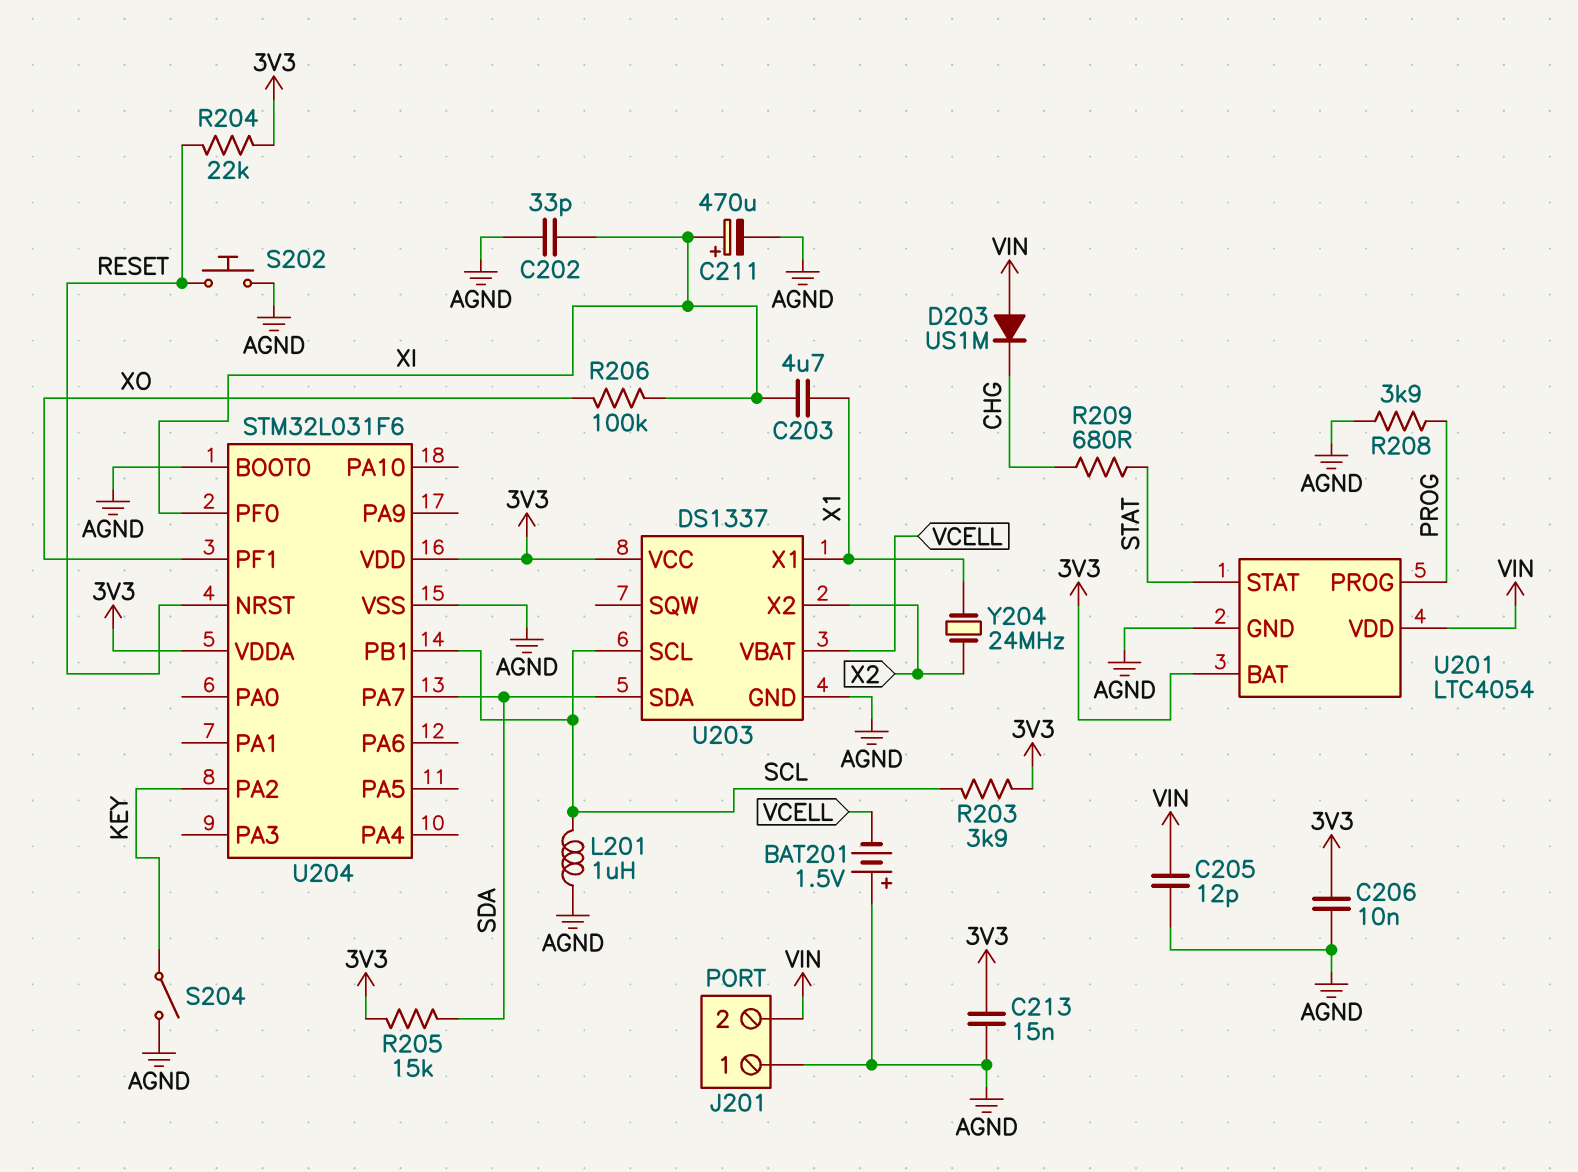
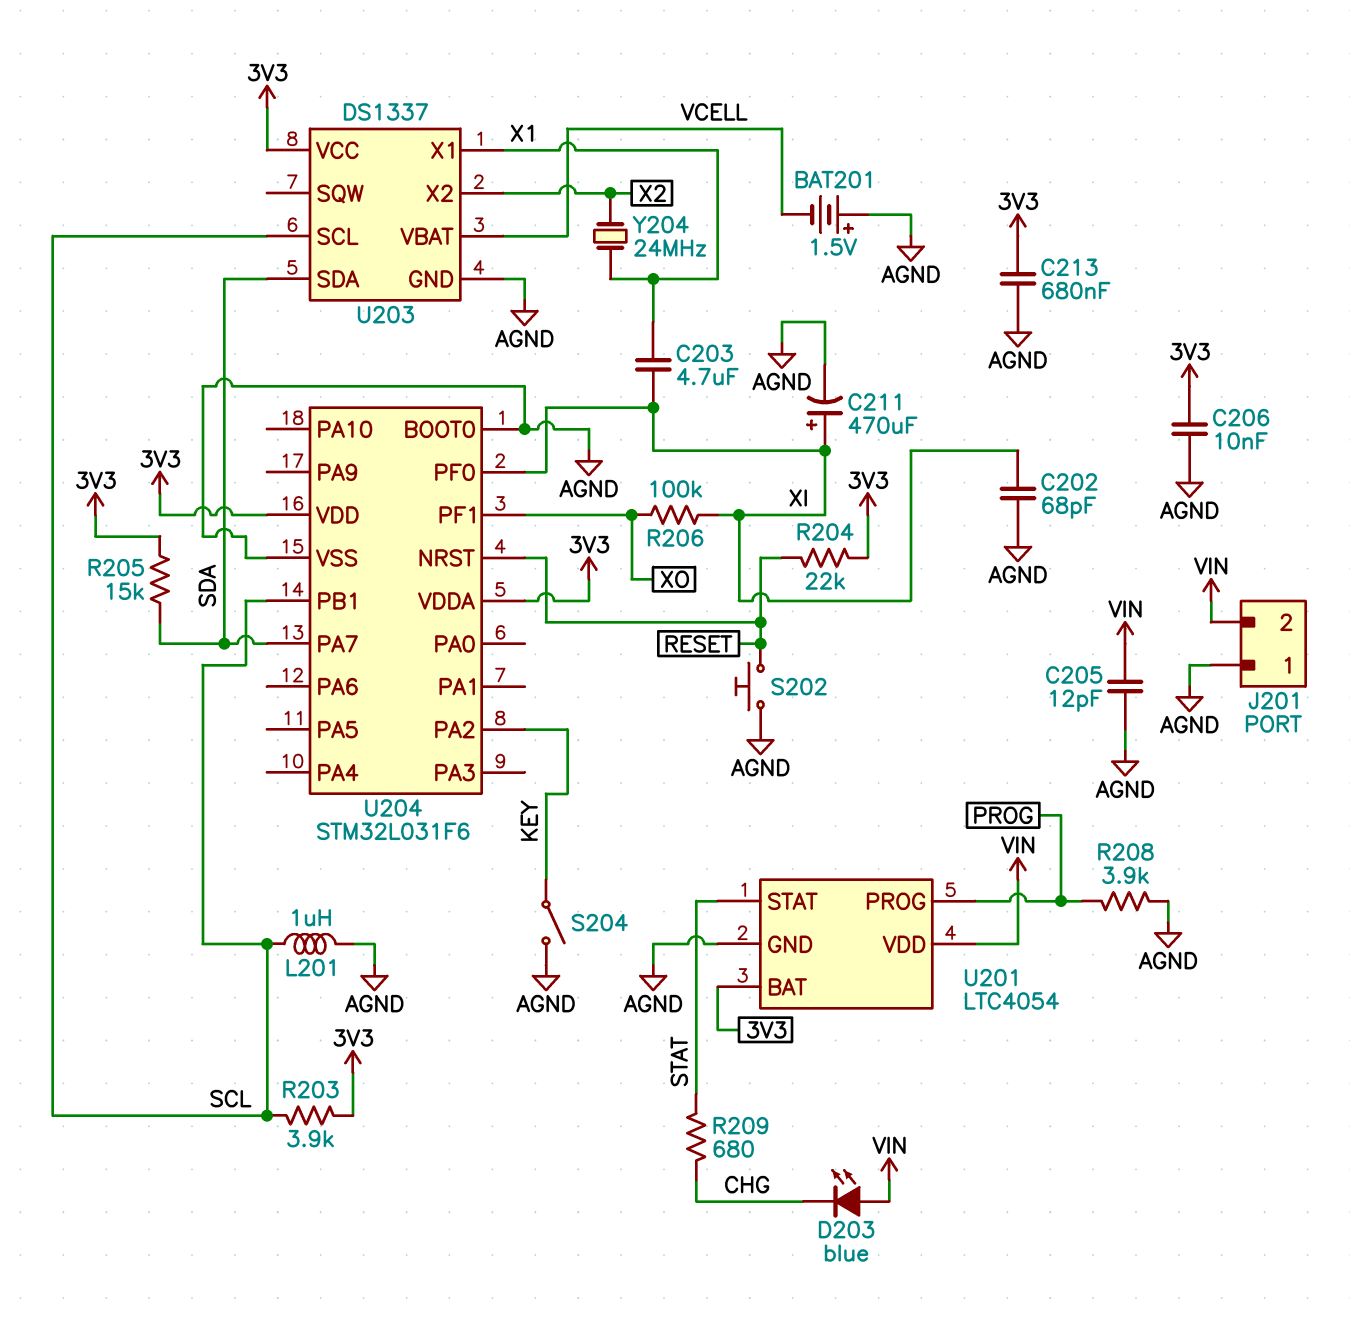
C202: 33pF (AGND, XI) -> 68pF (AGND, XI)
C213: 15nF (3V3, AGND) -> 680nF (3V3, AGND)
D203: diode US1M (A VIN, K CHG) -> LED blue (A VIN, K CHG)

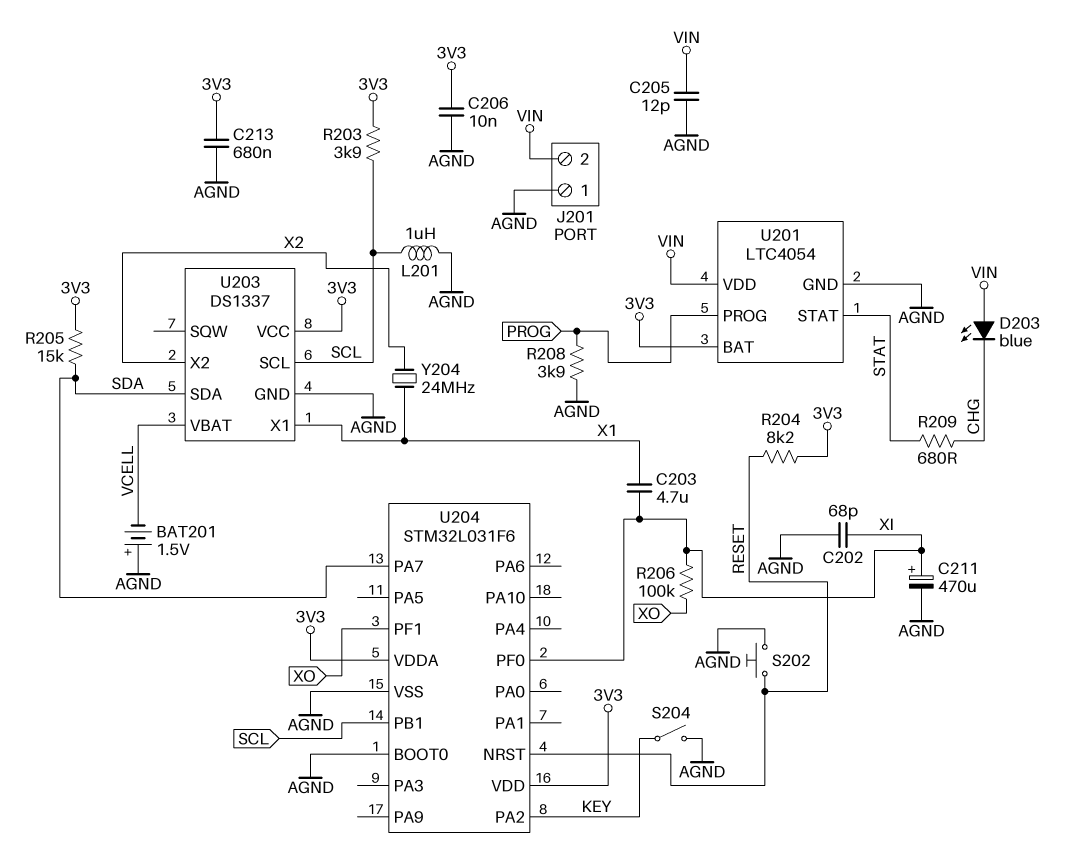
R204: 22k (3V3, RESET) -> 8.2k (3V3, RESET)

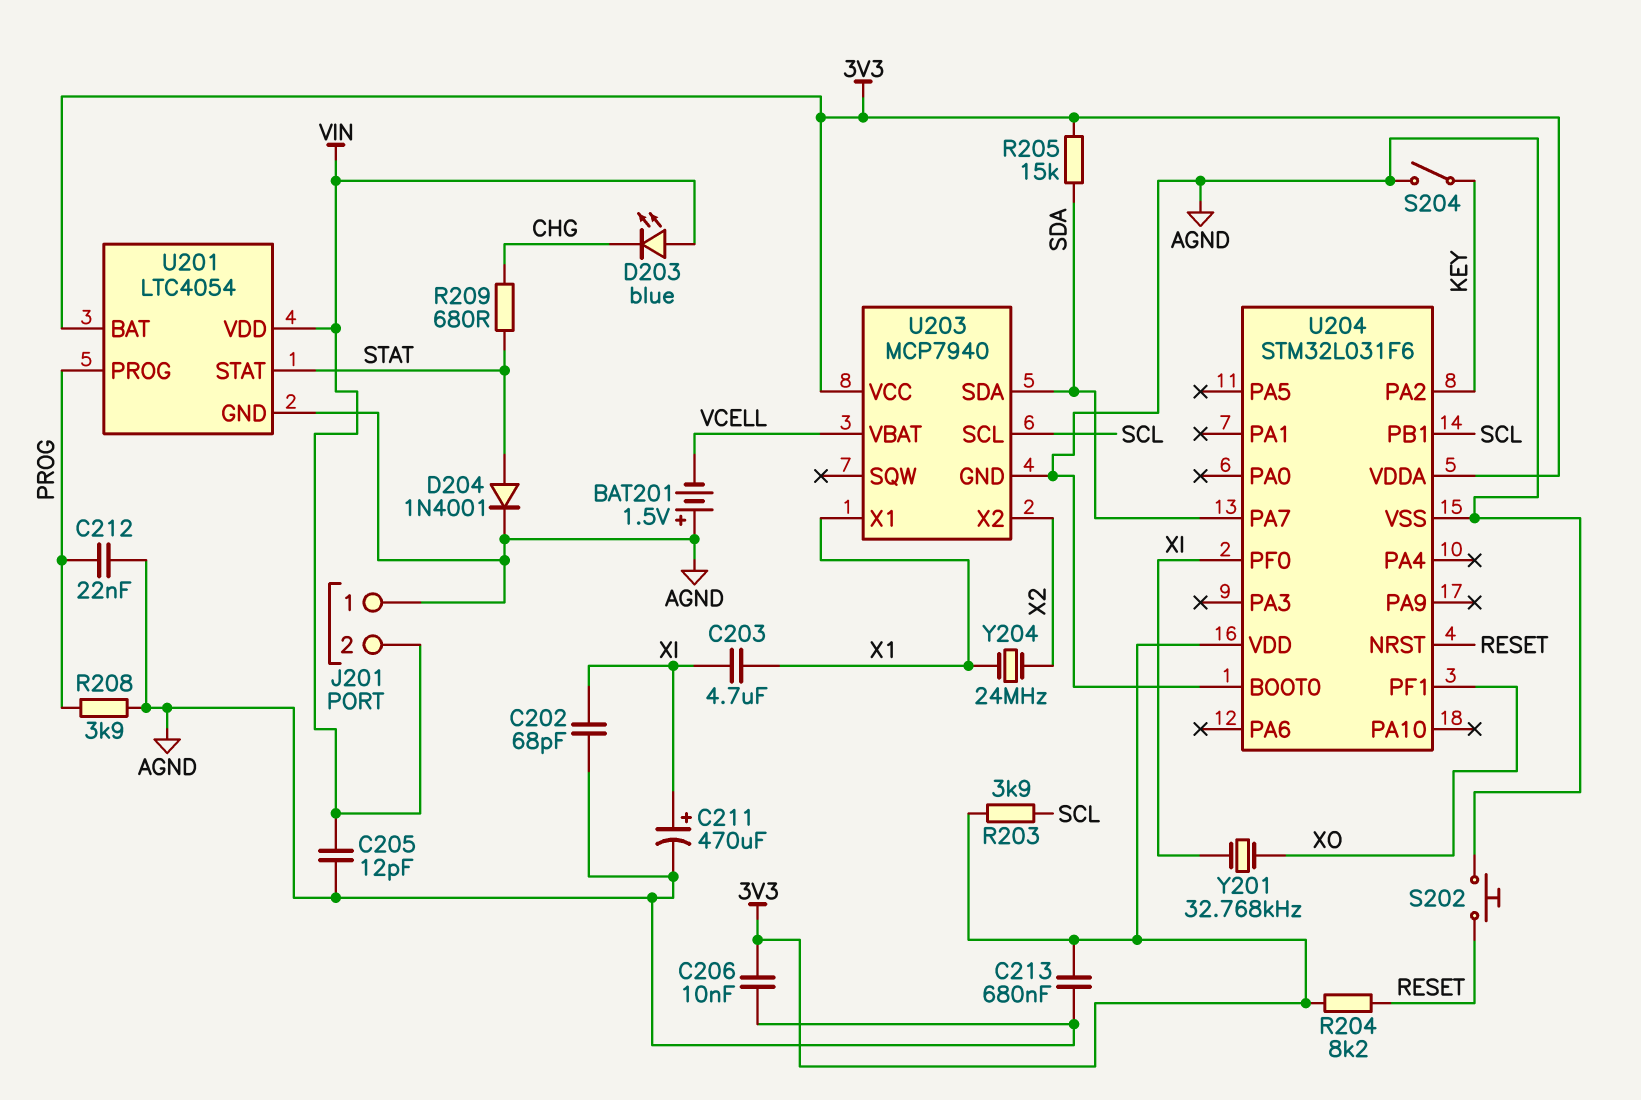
C212: none -> 22nF (AGND, PROG)
D204: none -> diode 1N4001 (A STAT, K AGND)
L201: 1uH (AGND, SCL) -> none
R206: 100k (XI, XO) -> none
U203: DS1337 -> MCP7940
Y201: none -> 32.768kHz (XI, XO)

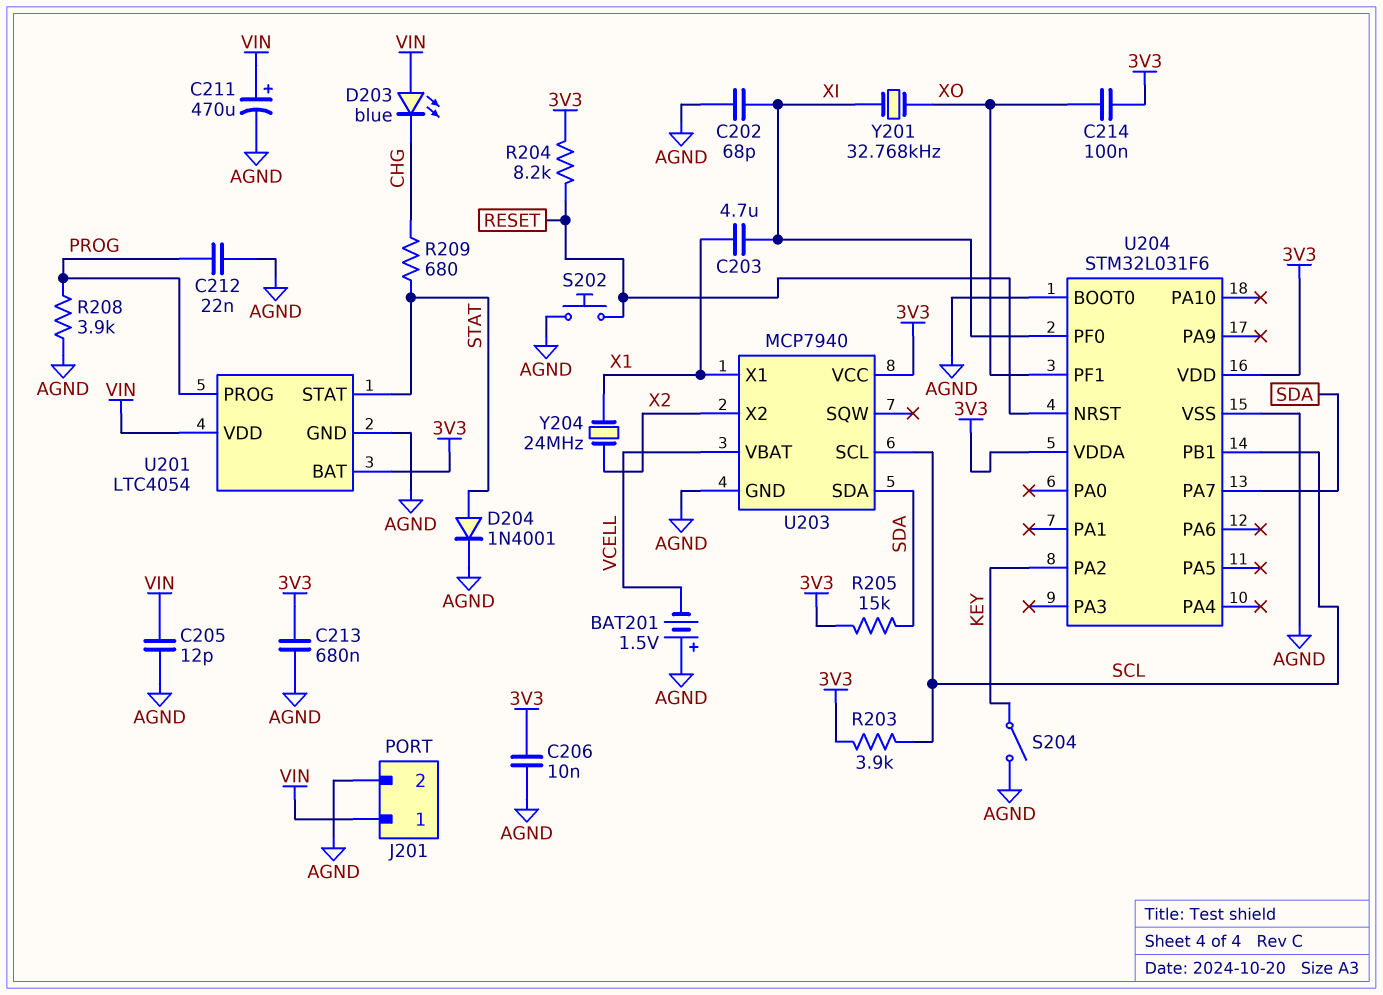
C211: 470uF (plus XI, minus AGND) -> 470uF (plus VIN, minus AGND)
C214: none -> 100nF (3V3, XO)
J201 pin 1: AGND -> VIN
J201 pin 2: VIN -> AGND

